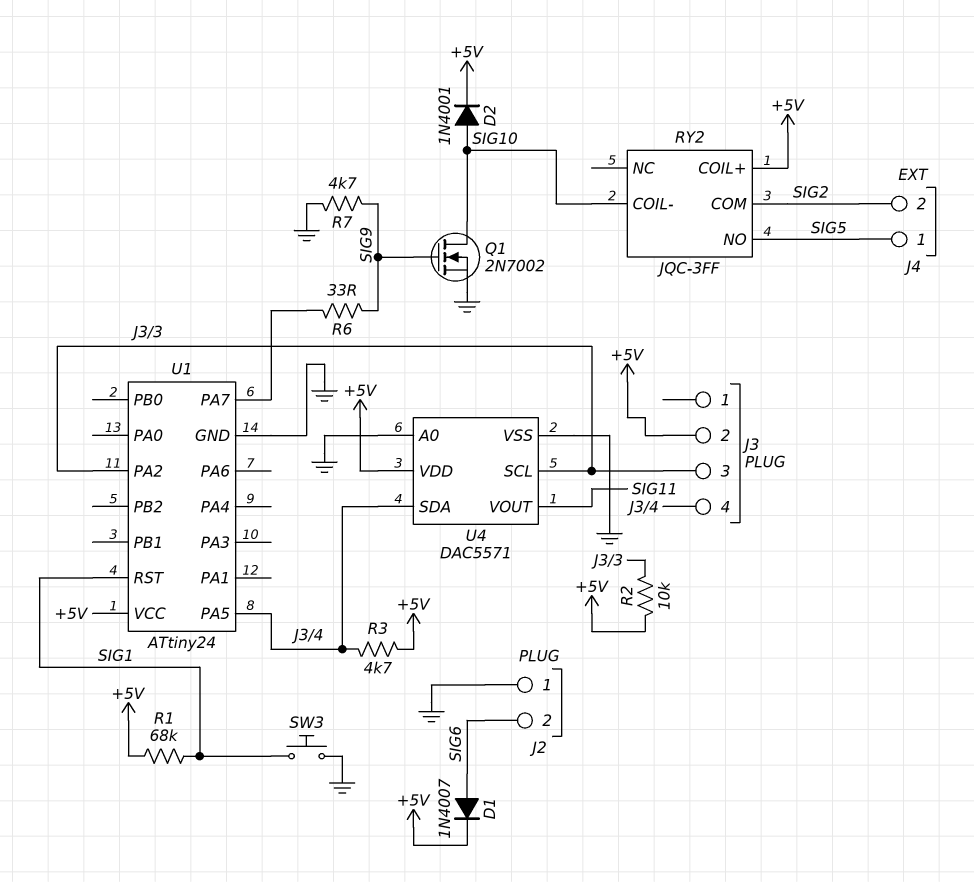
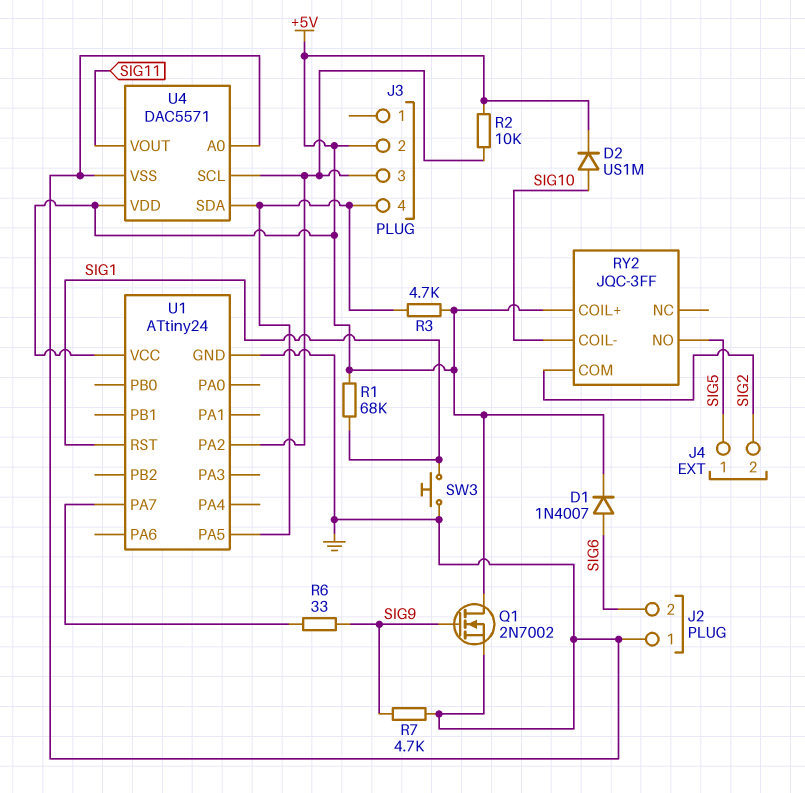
D2: diode 1N4001 (A SIG10, K +5V) -> diode US1M (A SIG10, K +5V)
Q1: NMOS 2N7002 (G SIG9, D SIG10, S GND) -> NMOS 2N7002 (G SIG9, D +5V, S GND)

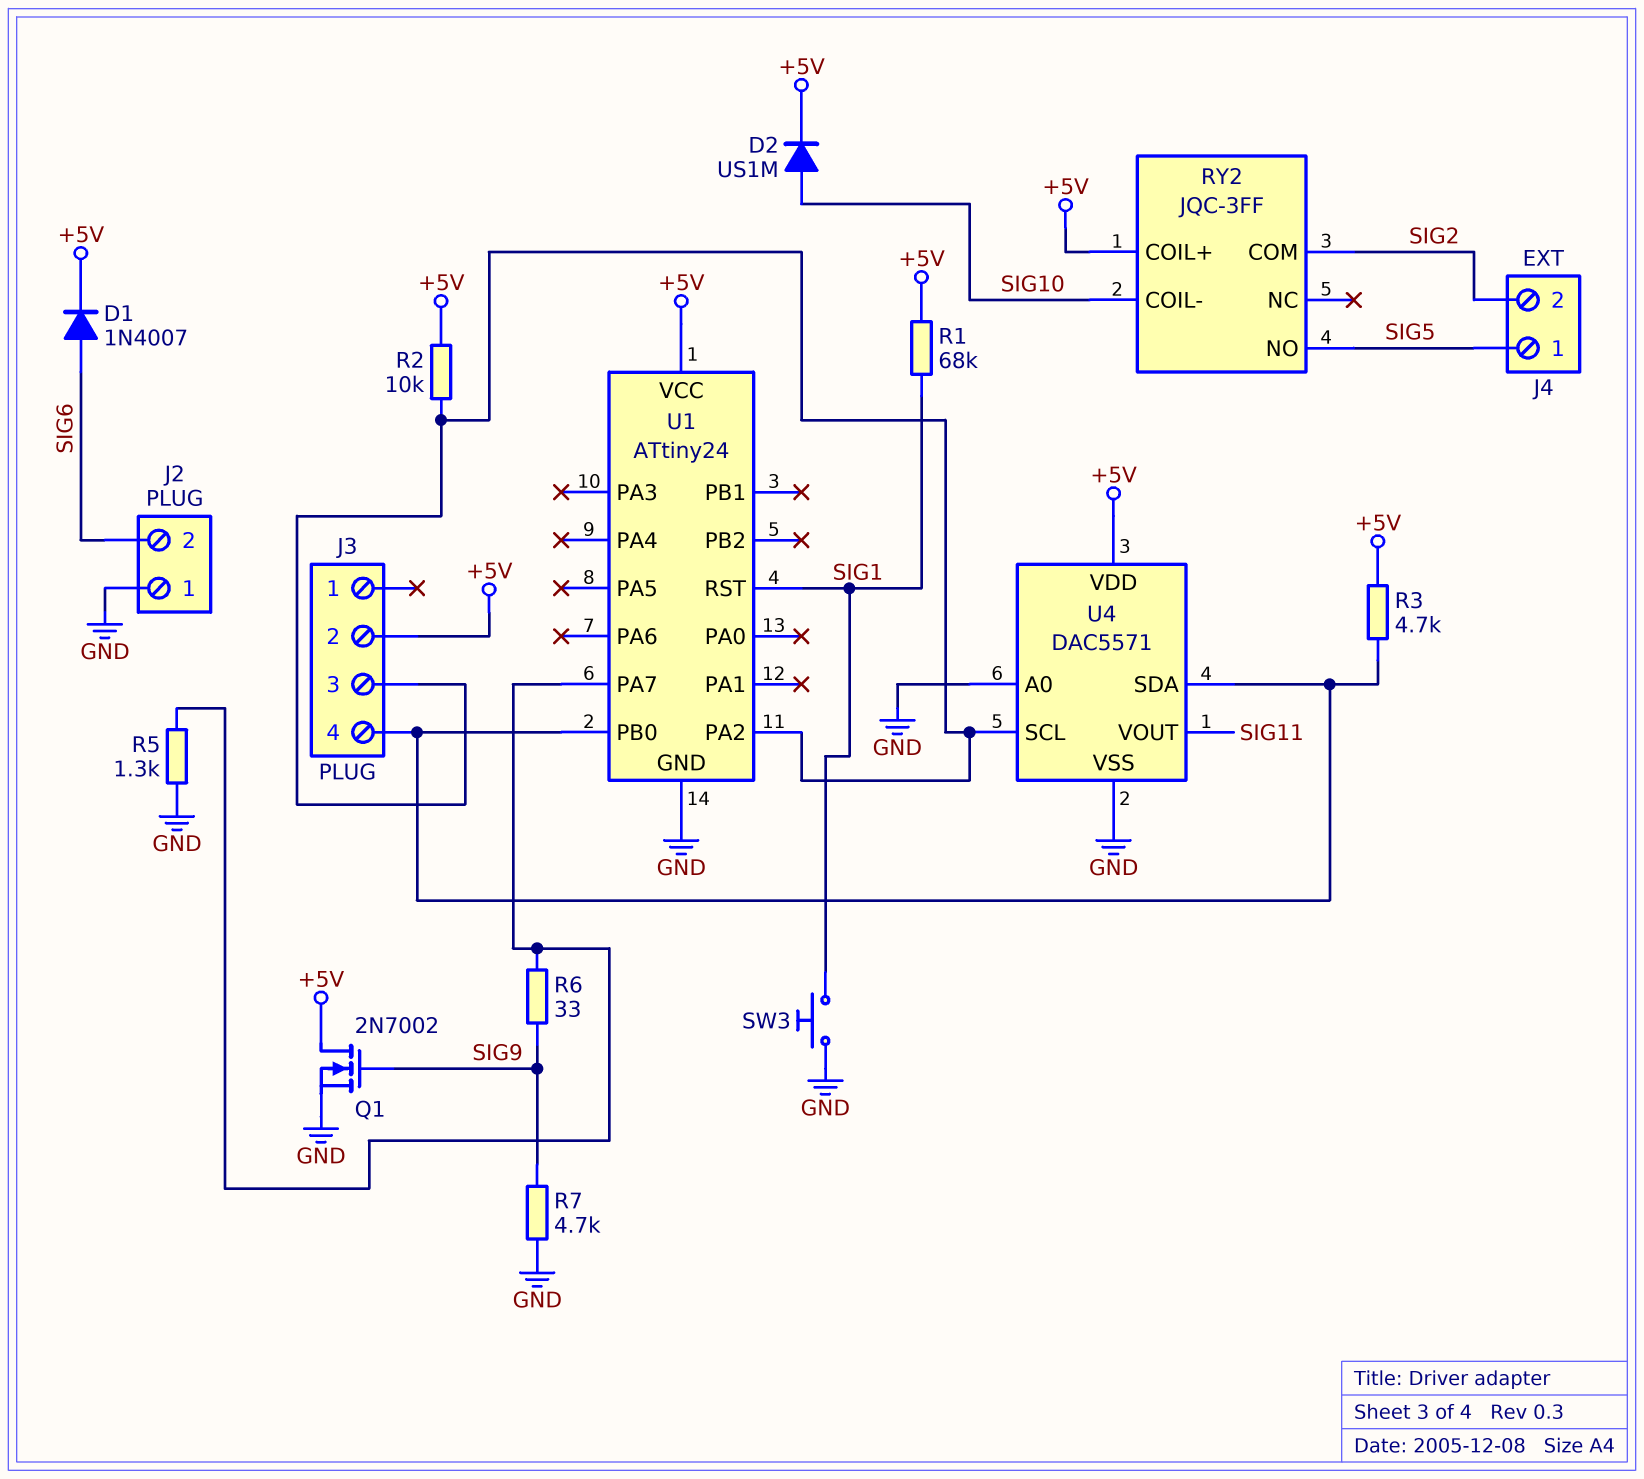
R5: none -> 1.3k (GND, U1/PA7)
U1 pin PA5: J3/4 -> none
U1 pin PB0: none -> J3/4

